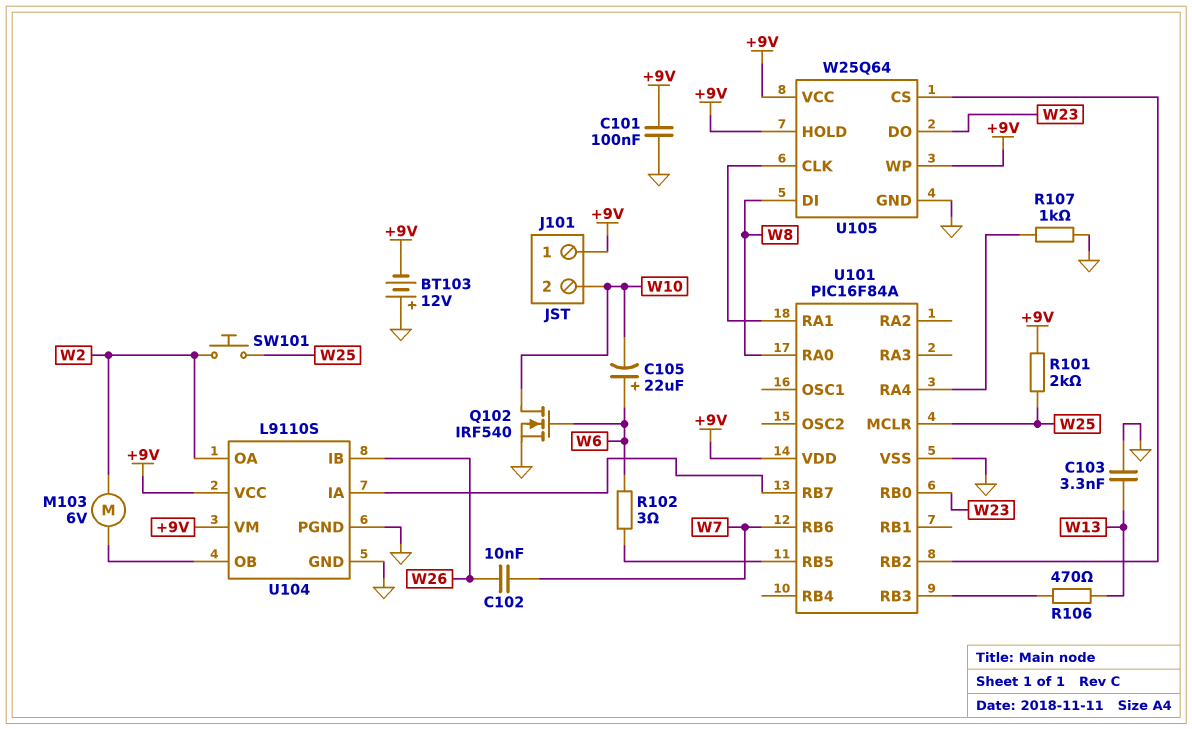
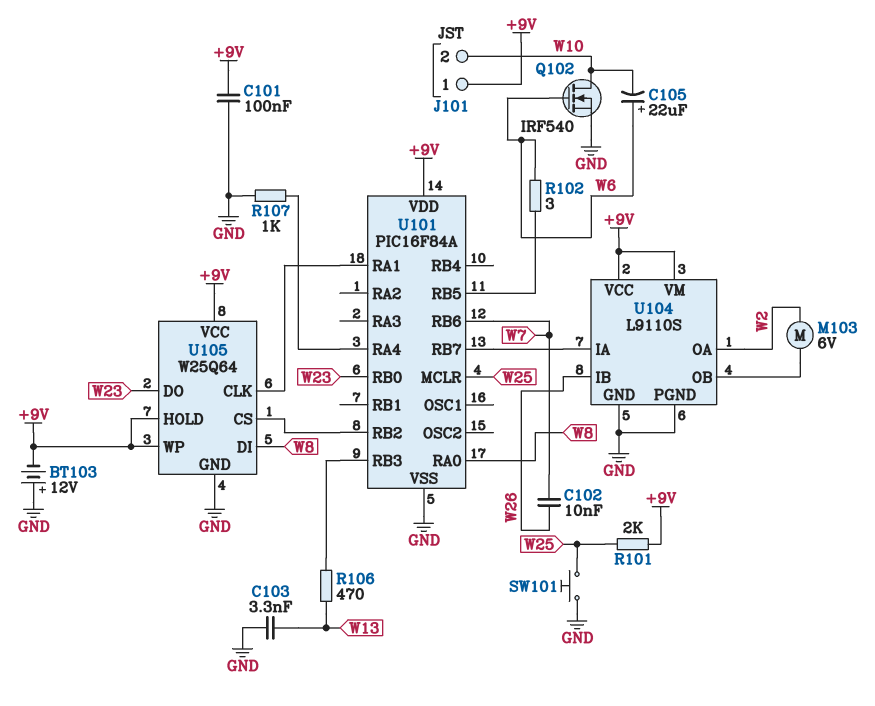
SW101: button (W2, W25) -> button (GND, W25)

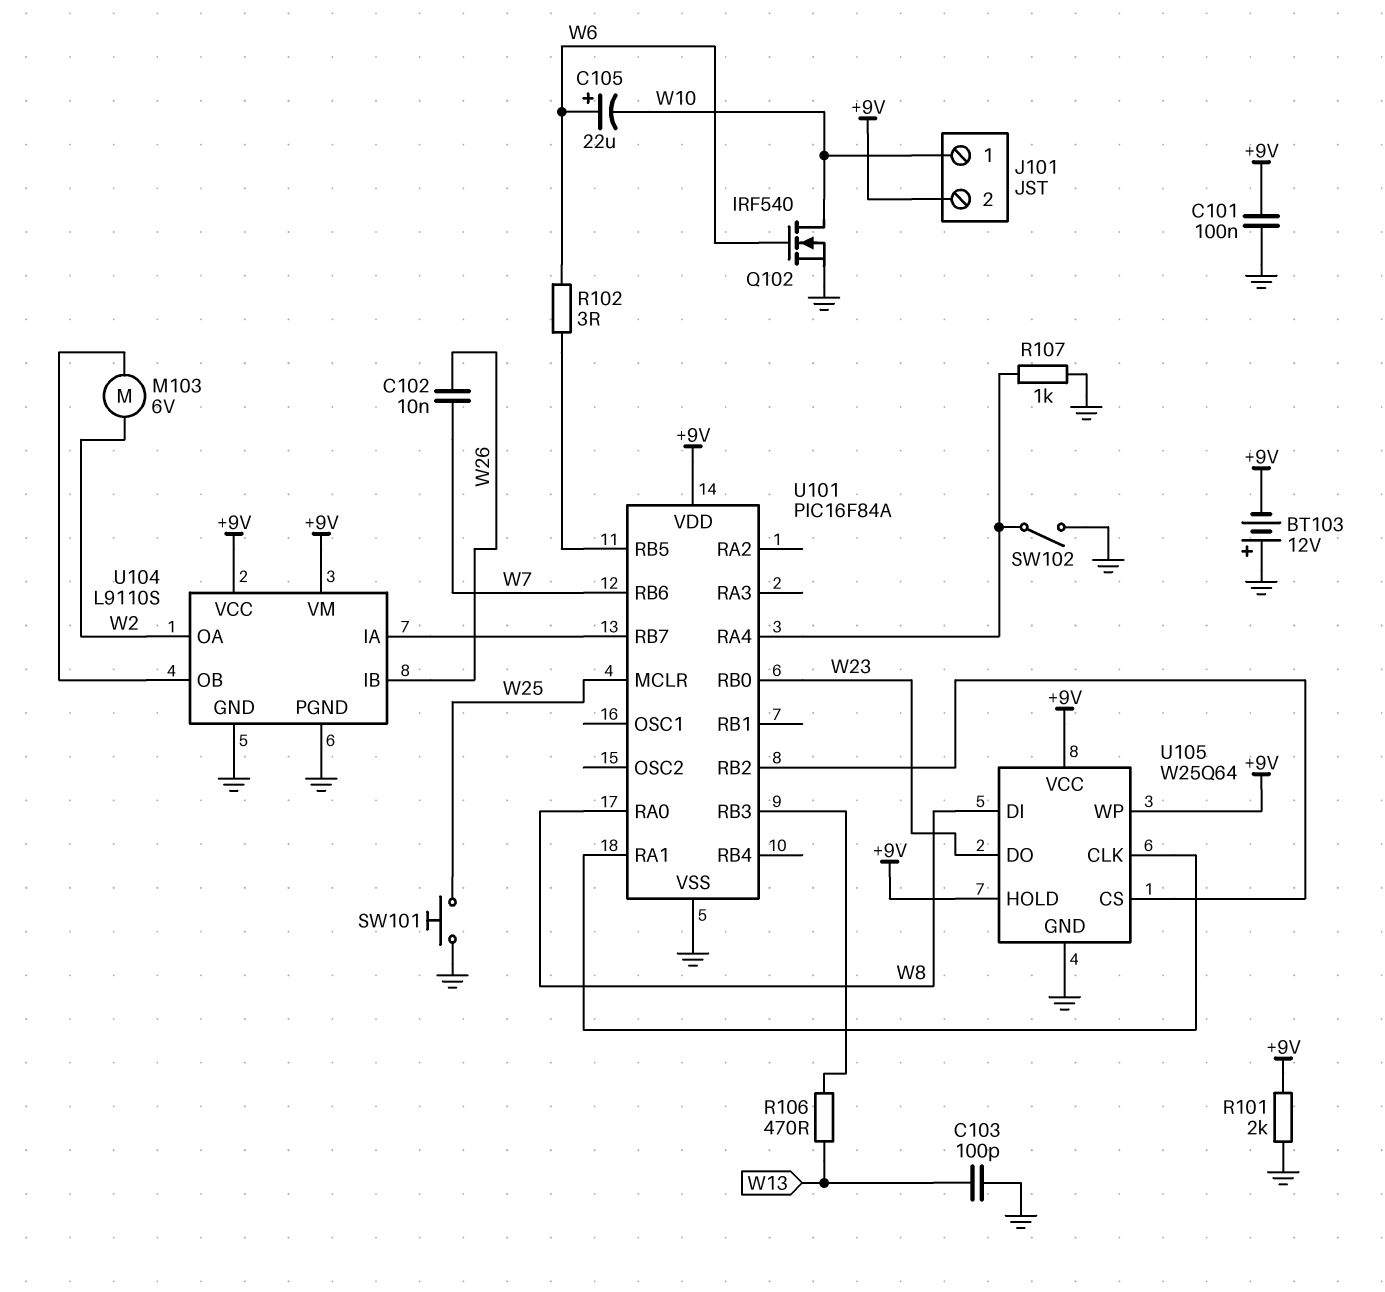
C103: 3.3nF (GND, W13) -> 100pF (GND, W13)
J101 pin 1: +9V -> W10
J101 pin 2: W10 -> +9V
R101: 2k (+9V, W25) -> 2k (+9V, GND)
SW102: none -> switch (GND, U101/RA4)

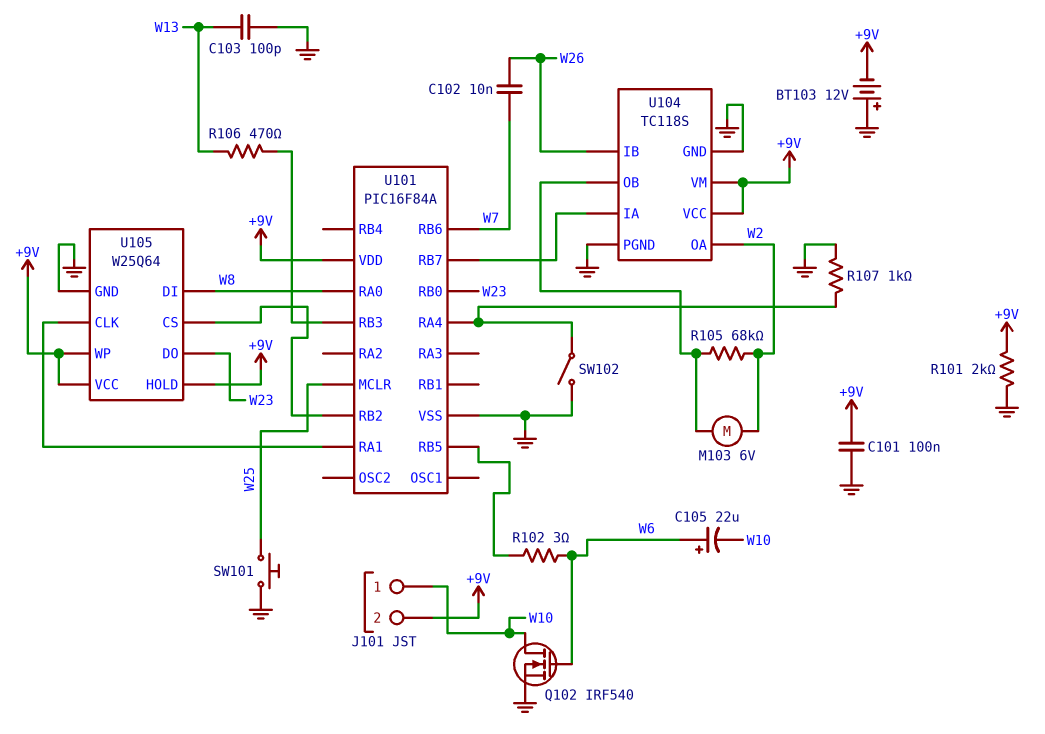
R105: none -> 68k (U104/OB, W2)
U104: L9110S -> TC118S

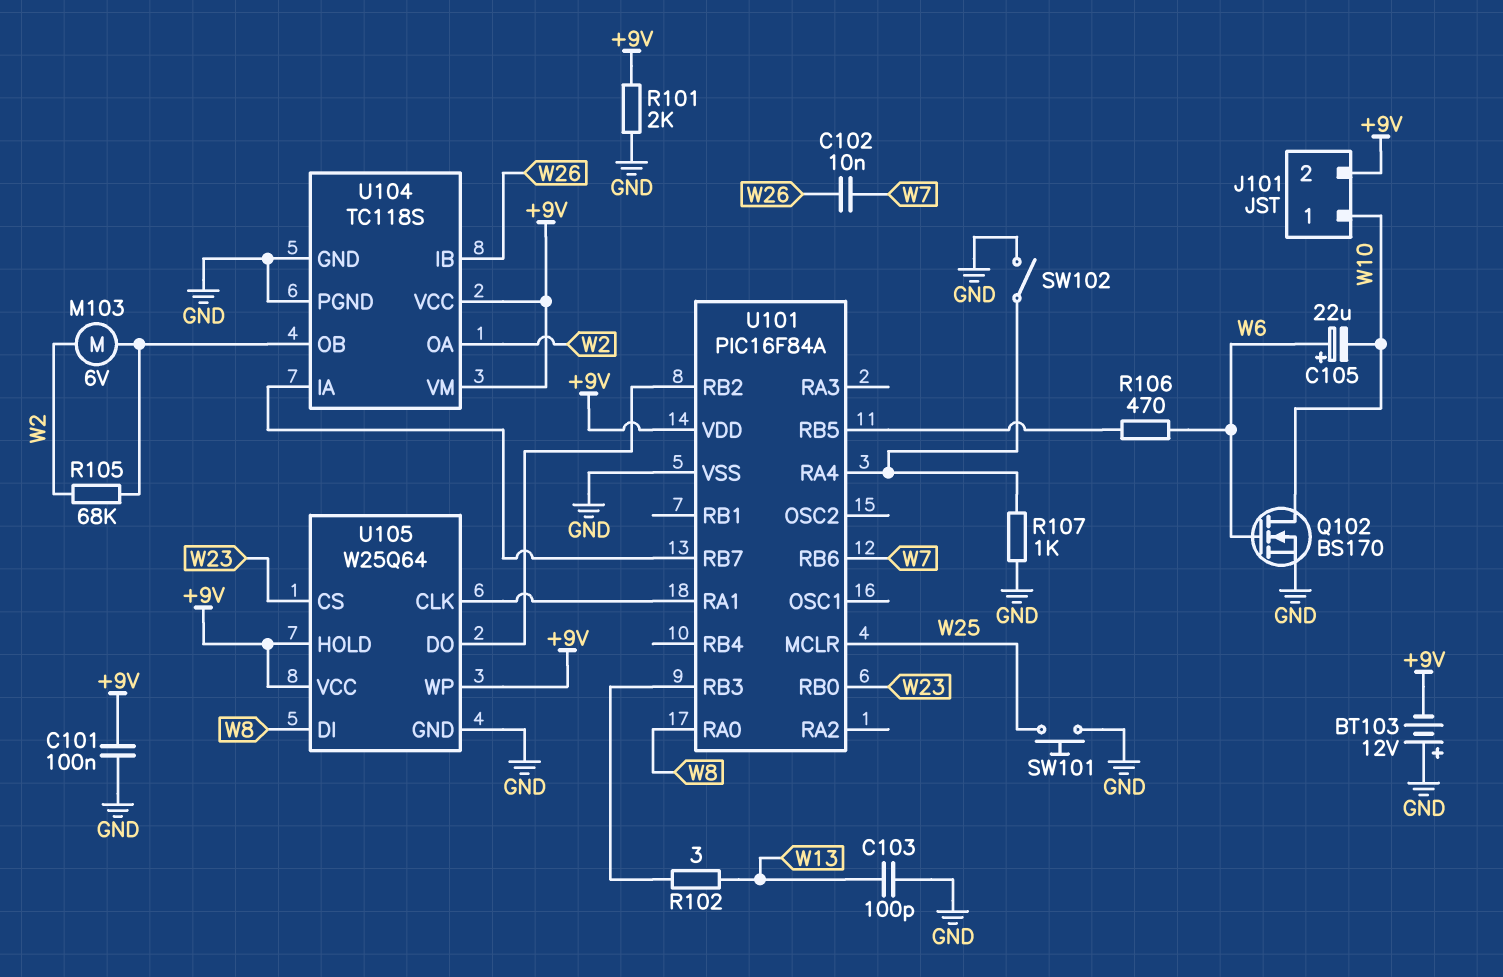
Q102: NMOS IRF540 (G W6, D W10, S GND) -> NMOS BS170 (G W6, D W10, S GND)
R102: 3 (U101/RB5, W6) -> 3 (U101/RB3, W13)
R106: 470 (U101/RB3, W13) -> 470 (U101/RB5, W6)
U105 pin CS: U101/RB2 -> W23
U105 pin DO: W23 -> U101/RB2

